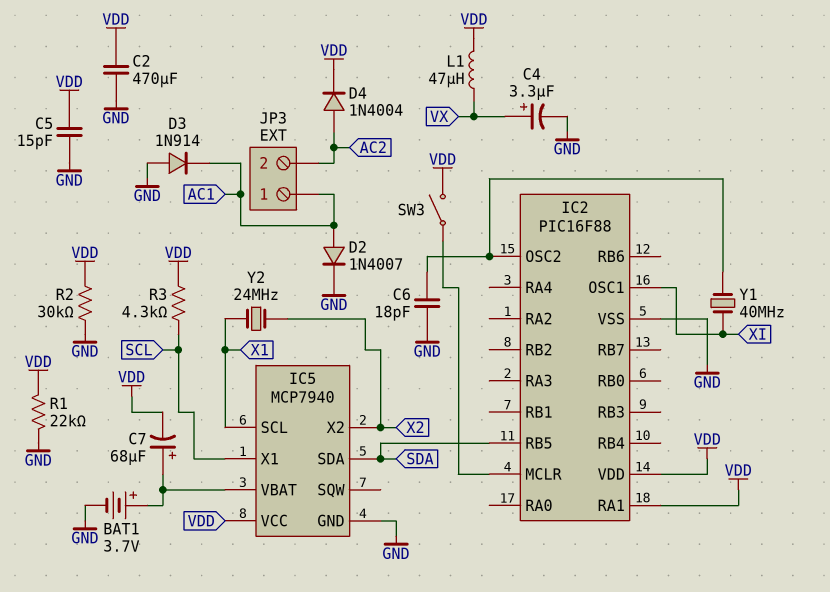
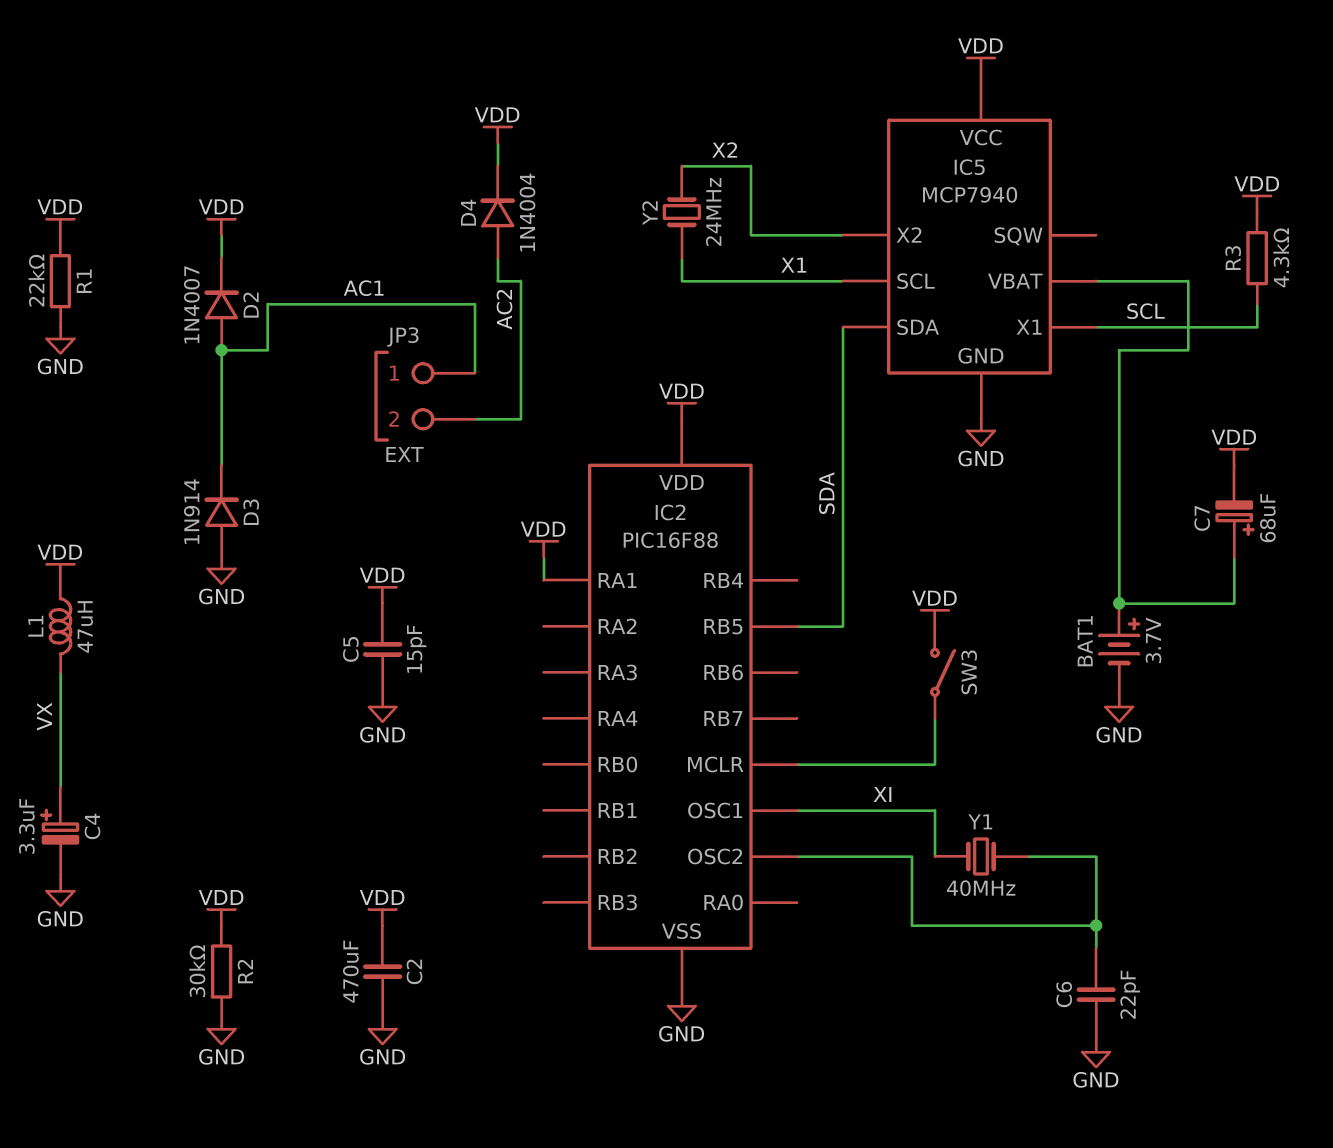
C6: 18pF (GND, IC2/OSC2) -> 22pF (GND, IC2/OSC2)
D2: diode 1N4007 (A AC1, K GND) -> diode 1N4007 (A AC1, K VDD)

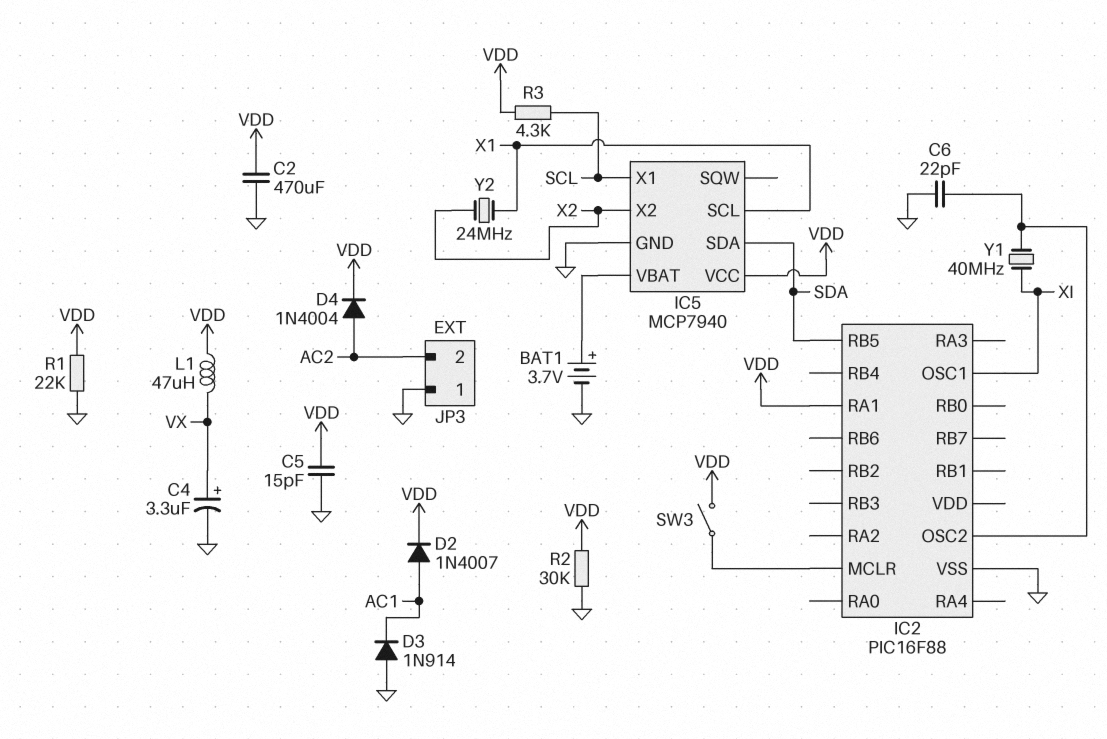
C7: 68uF (plus IC5/VBAT, minus VDD) -> none
IC2 pin VDD: VDD -> none
JP3 pin 1: AC1 -> GND

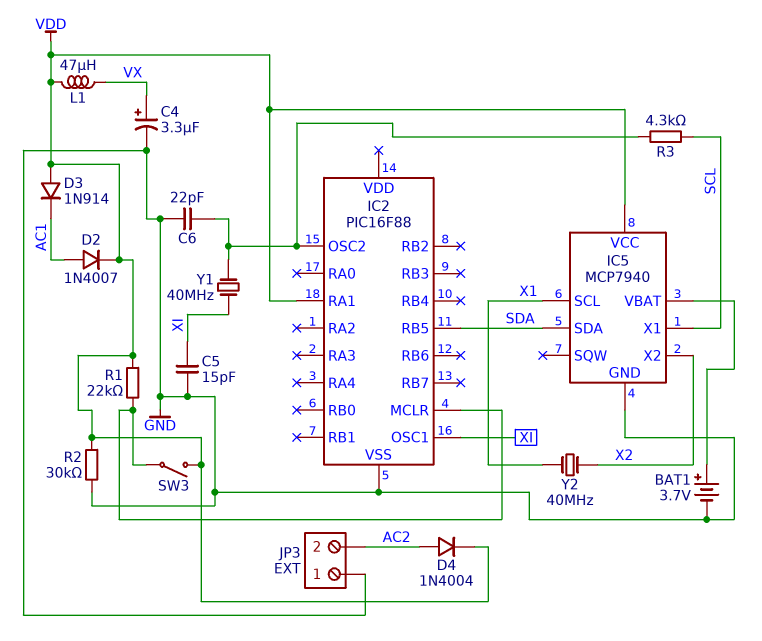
C2: 470uF (GND, VDD) -> none
C5: 15pF (GND, VDD) -> 15pF (GND, XI)
D3: diode 1N914 (A GND, K AC1) -> diode 1N914 (A VDD, K AC1)
R1: 22k (GND, VDD) -> 22k (IC2/MCLR, VDD)
R3: 4.3k (SCL, VDD) -> 4.3k (IC2/OSC2, SCL)
Y2: 24MHz (X1, X2) -> 40MHz (X1, X2)

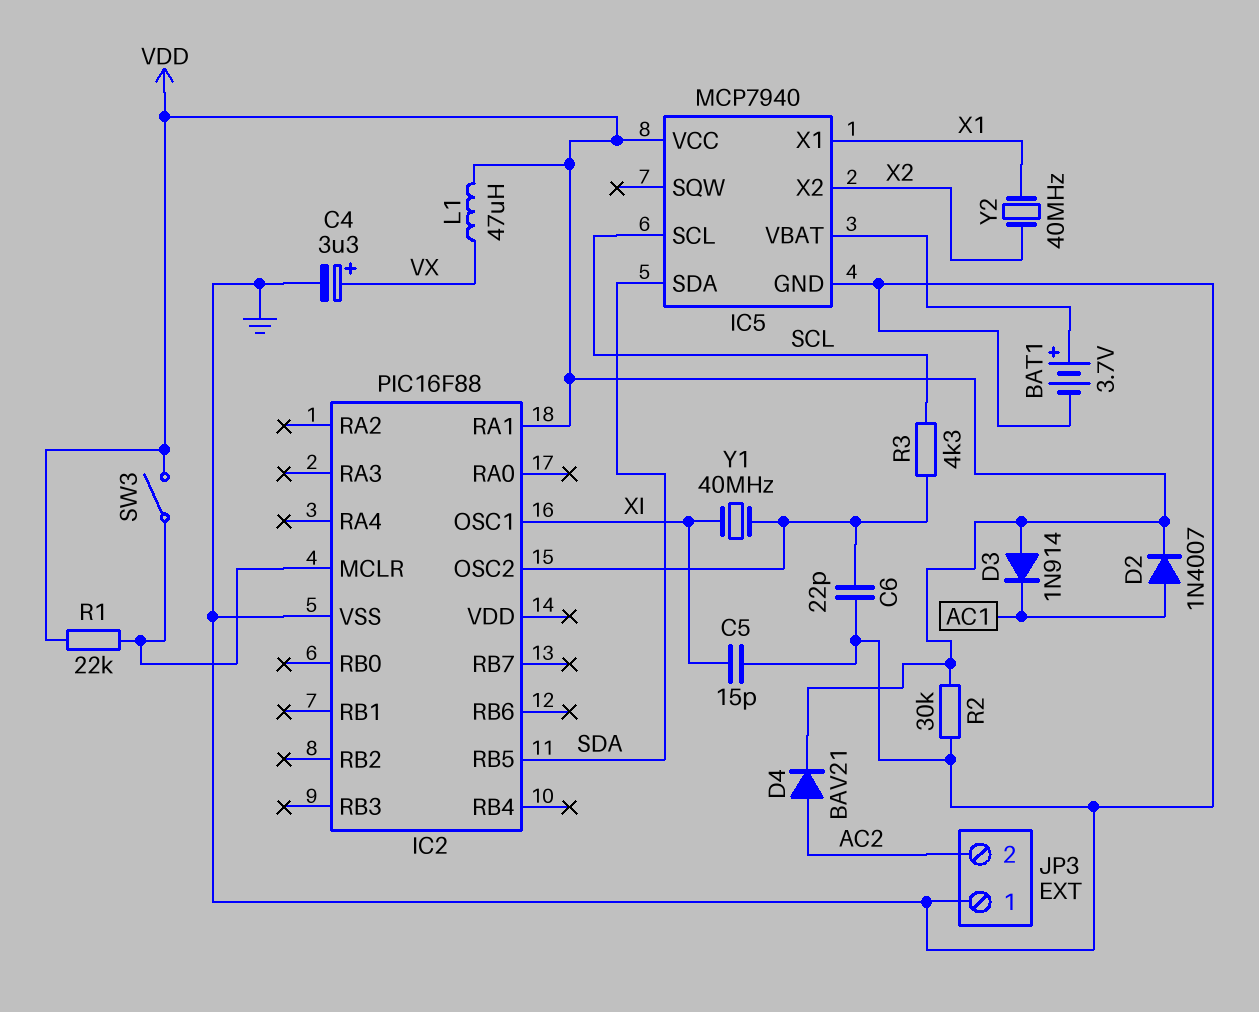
D4: diode 1N4004 (A AC2, K VDD) -> diode BAV21 (A AC2, K VDD)
IC5 pin SCL: X1 -> SCL
IC5 pin X1: SCL -> X1

